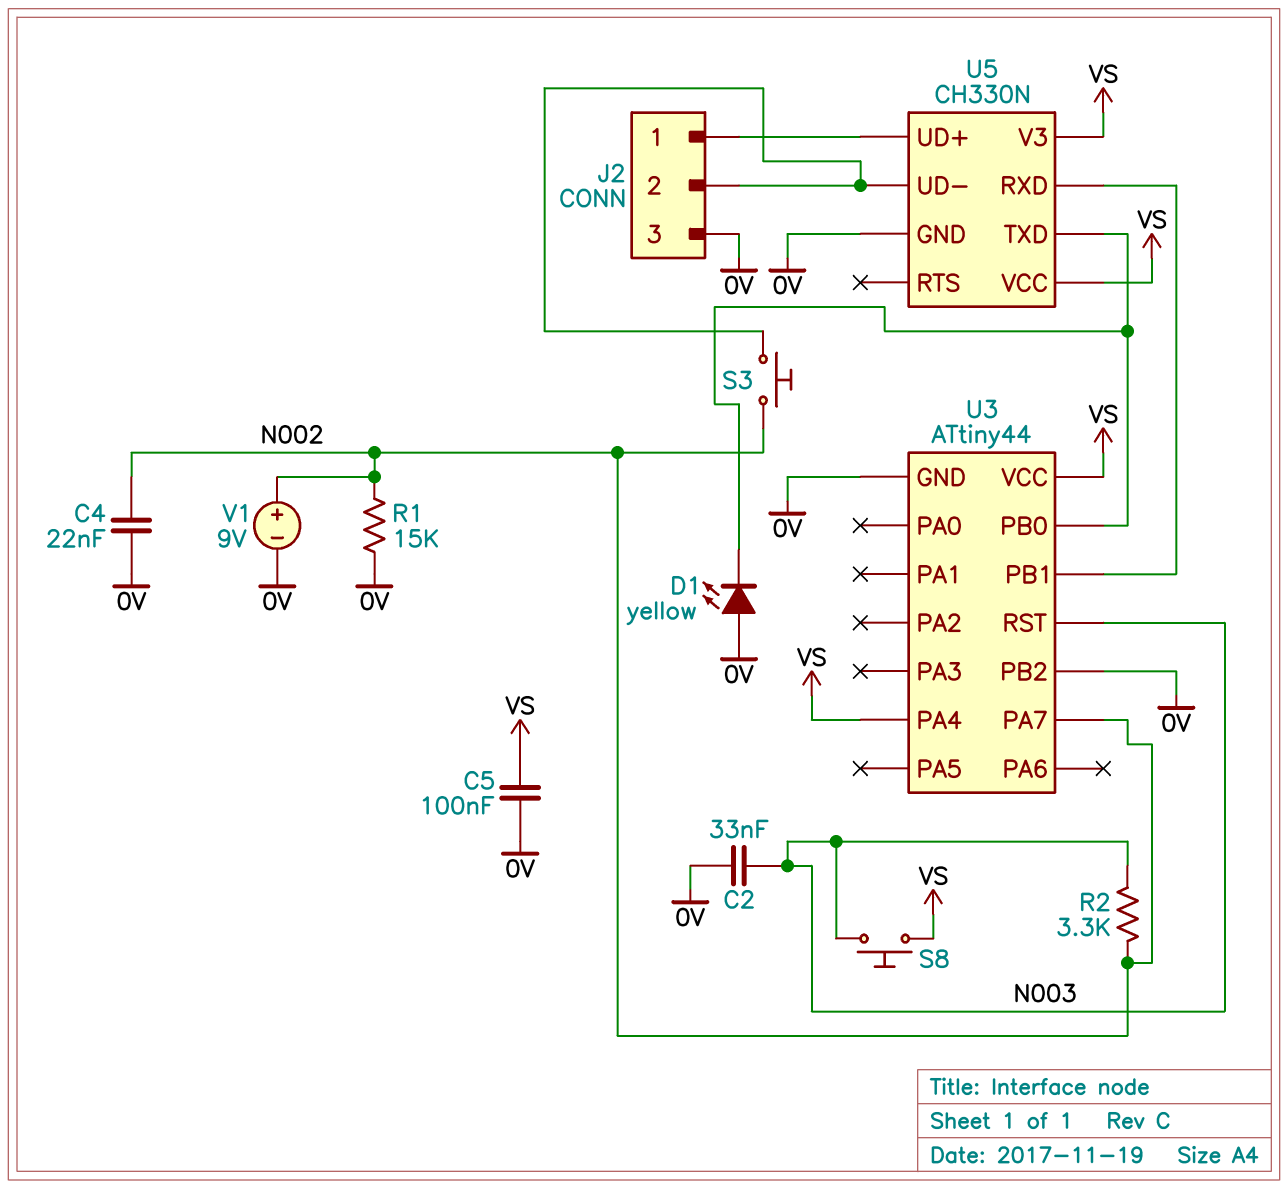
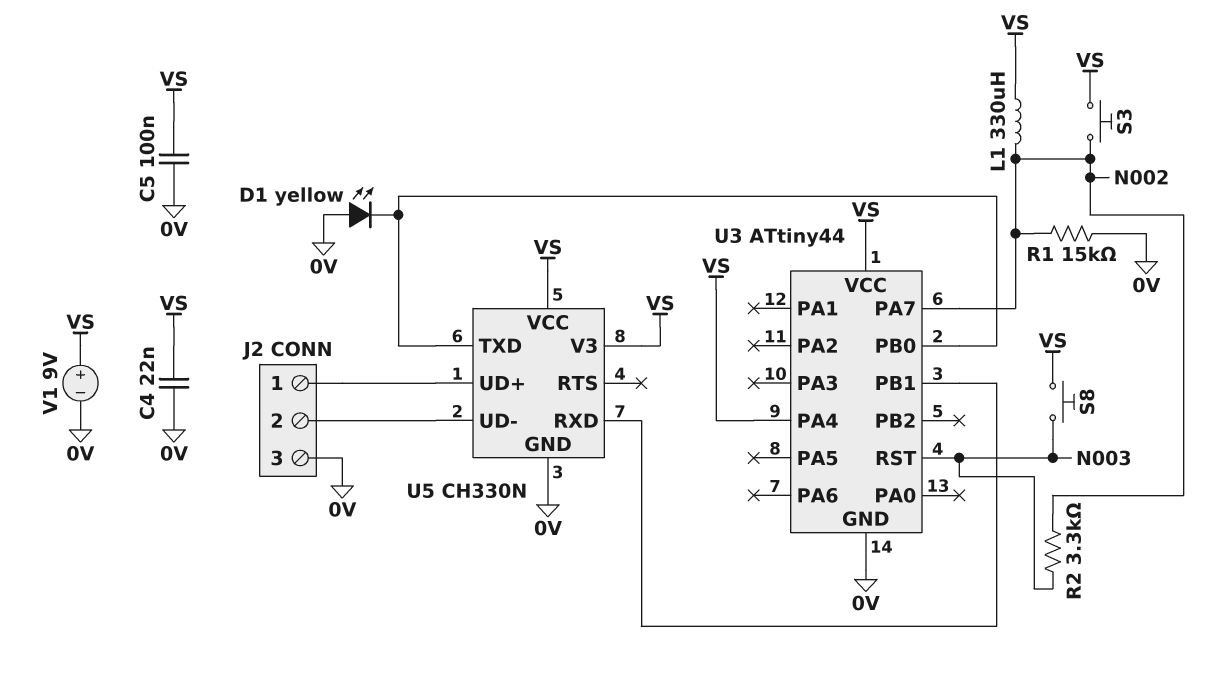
C2: 33nF (0V, N003) -> none
C4: 22nF (0V, N002) -> 22nF (0V, VS)
L1: none -> 330uH (N002, VS)
S3: button (J2/2, N002) -> button (N002, VS)
U3 pin PB2: 0V -> none
V1: 9V (plus N002, minus 0V) -> 9V (plus VS, minus 0V)

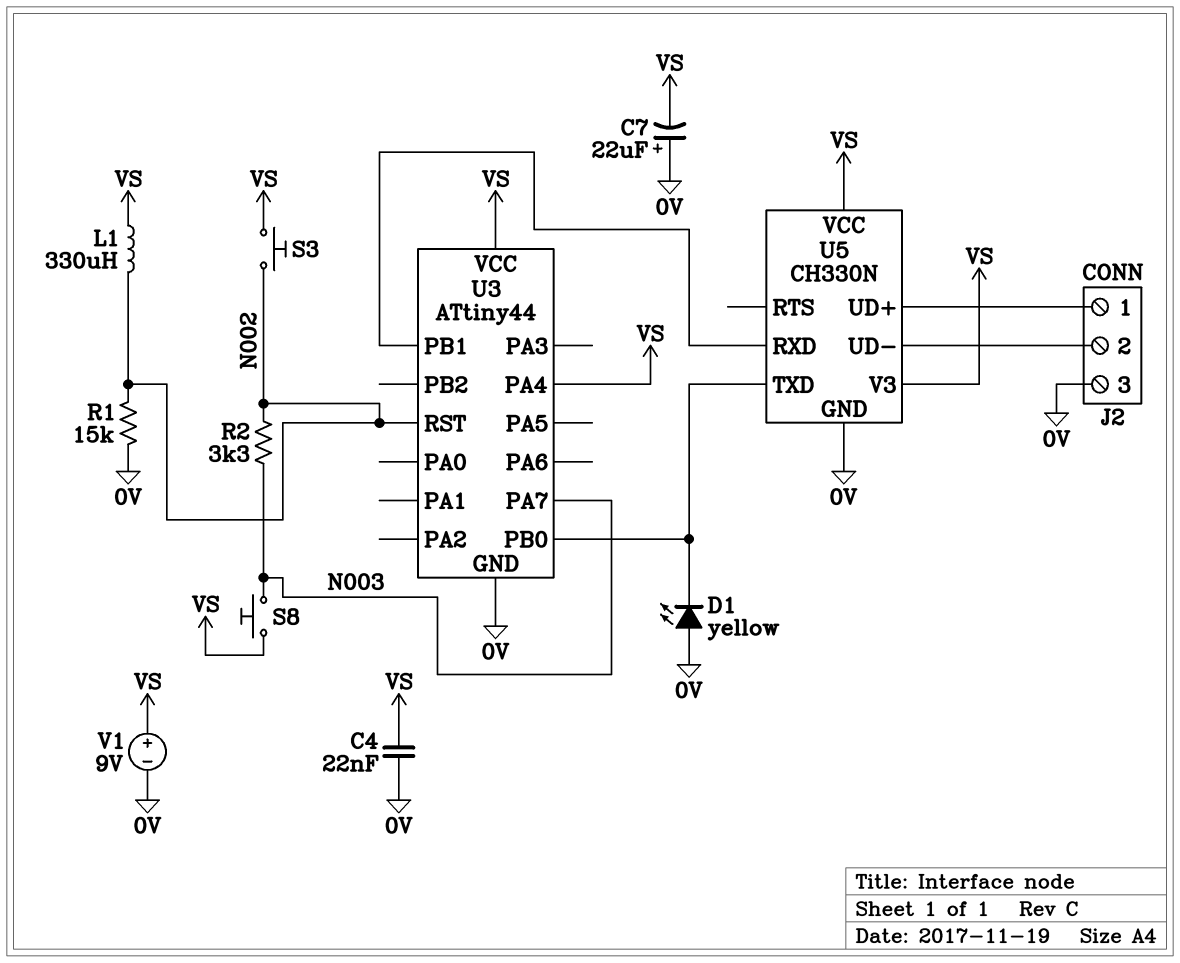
C5: 100nF (0V, VS) -> none
C7: none -> 22uF (plus 0V, minus VS)
U3 pin PA7: N002 -> N003
U3 pin RST: N003 -> N002

